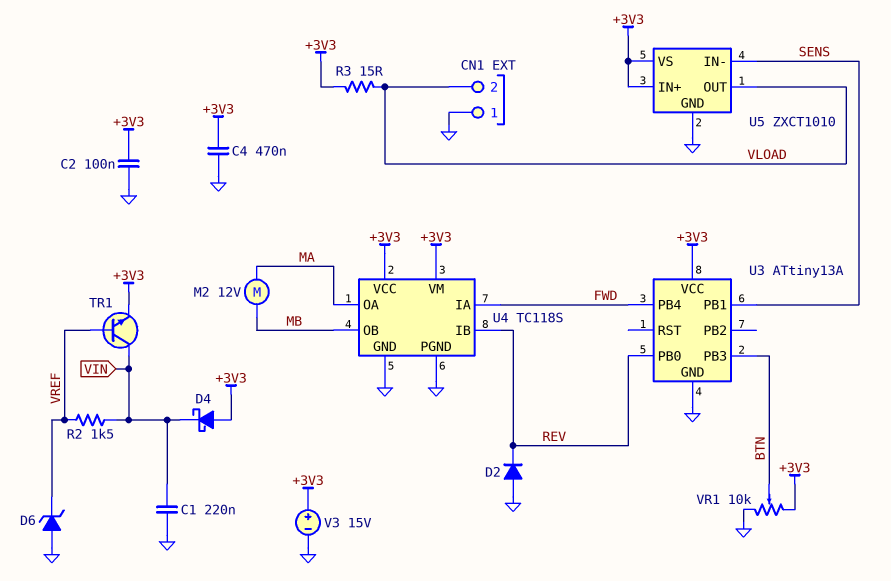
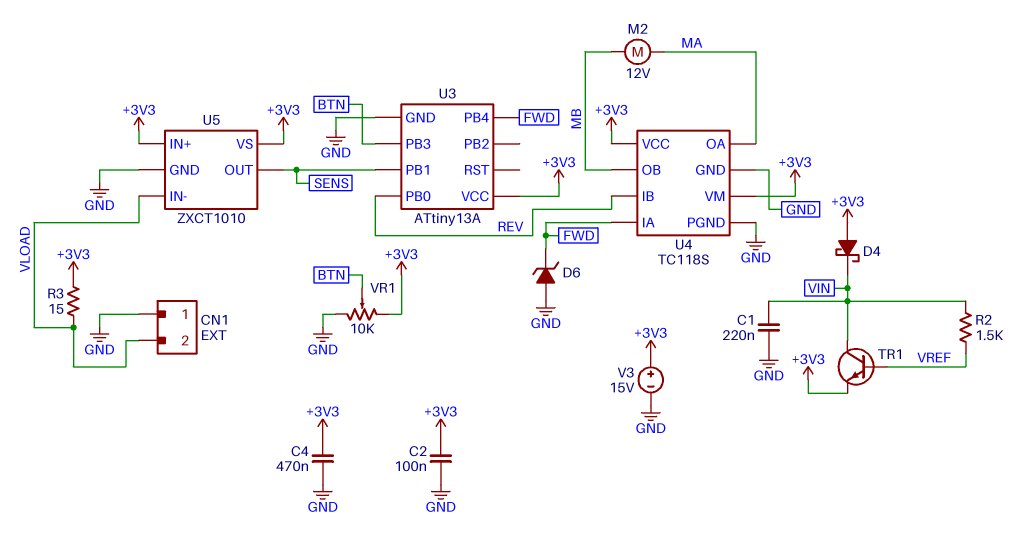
D2: diode (A GND, K REV) -> none
D6: zener (A GND, K VREF) -> zener (A GND, K FWD)
U5 pin IN-: SENS -> VLOAD
U5 pin OUT: VLOAD -> SENS

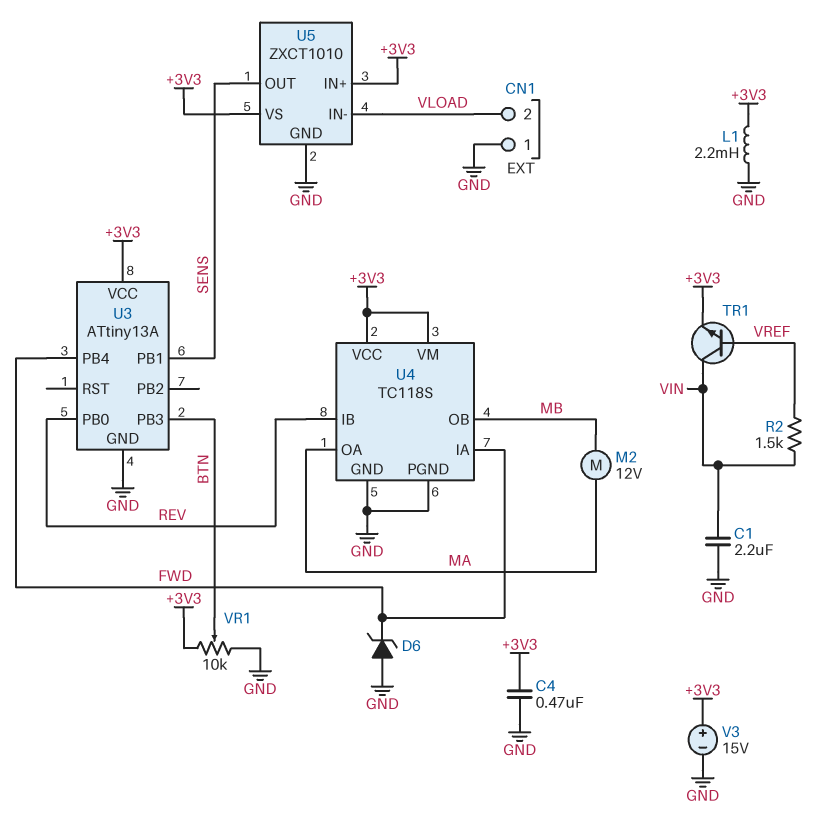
C1: 220nF (GND, VIN) -> 2.2uF (GND, VIN)
C2: 100nF (+3V3, GND) -> none
D4: schottky (A +3V3, K VIN) -> none
L1: none -> 2.2mH (+3V3, GND)
R3: 15 (+3V3, VLOAD) -> none

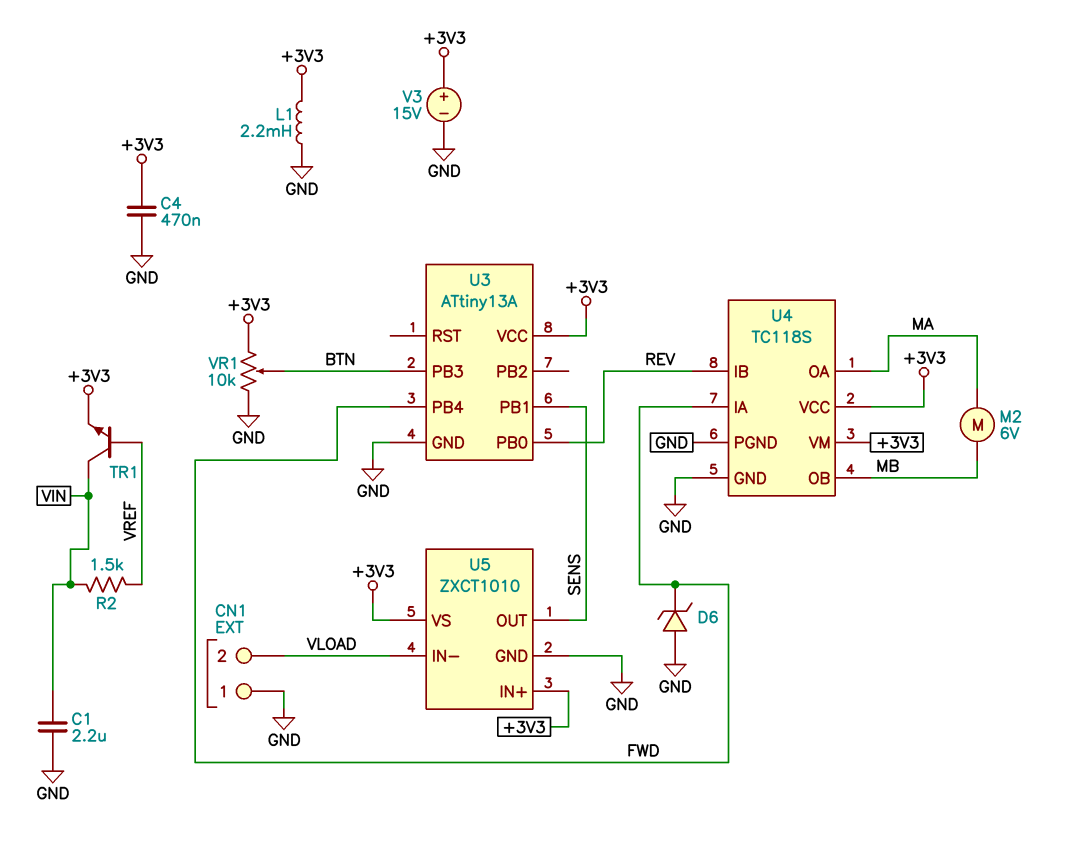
M2: motor 12V (MA, MB) -> motor 6V (MA, MB)

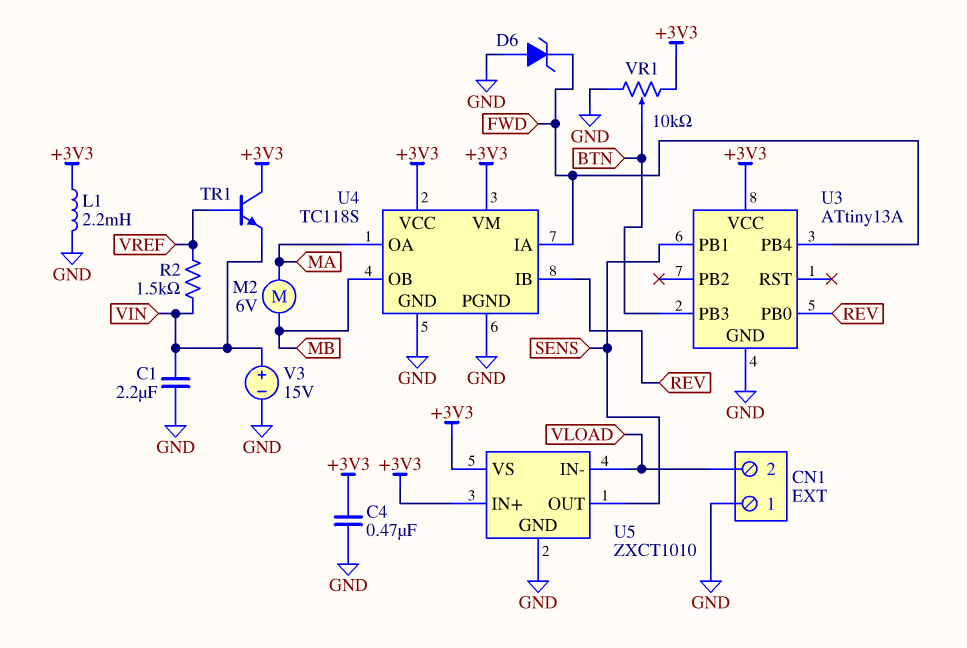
TR1: NPN (B VREF, C VIN, E +3V3) -> NPN (B VREF, C +3V3, E VIN)
V3: 15V (plus +3V3, minus GND) -> 15V (plus VIN, minus GND)

